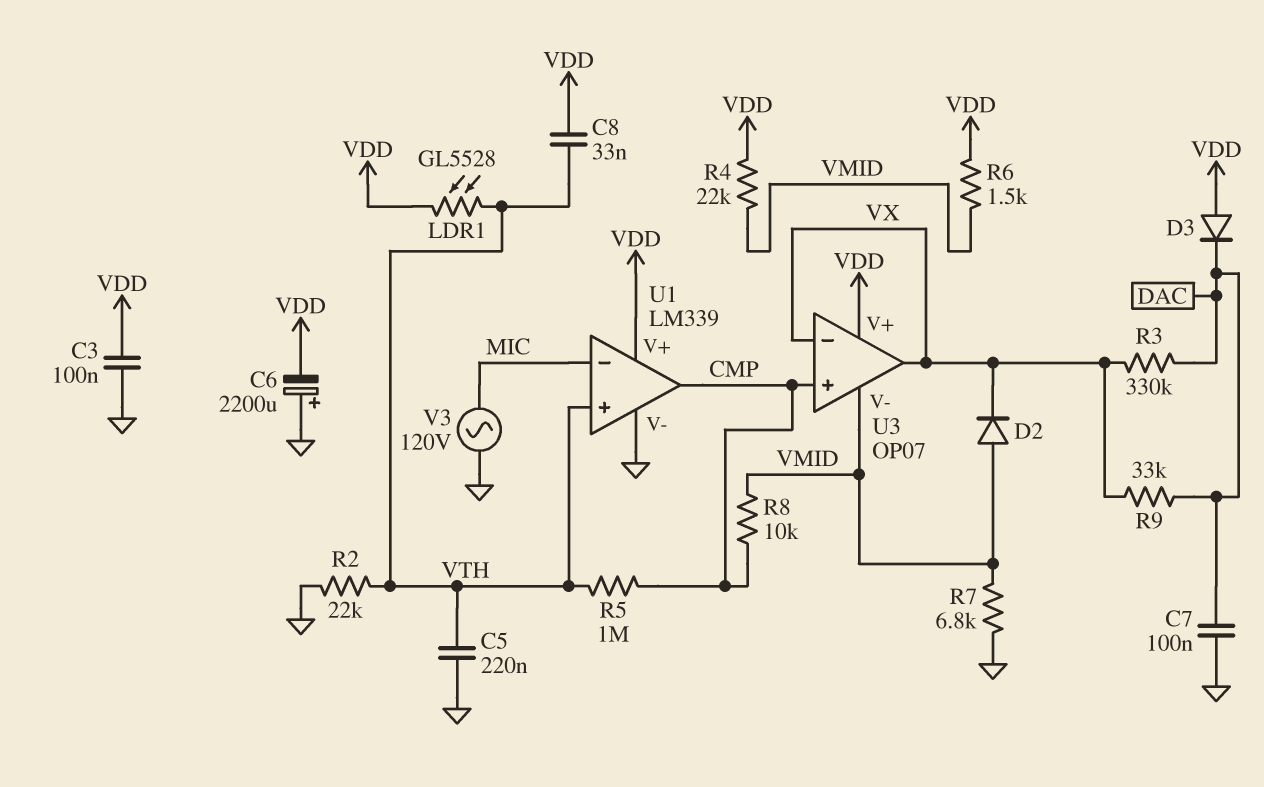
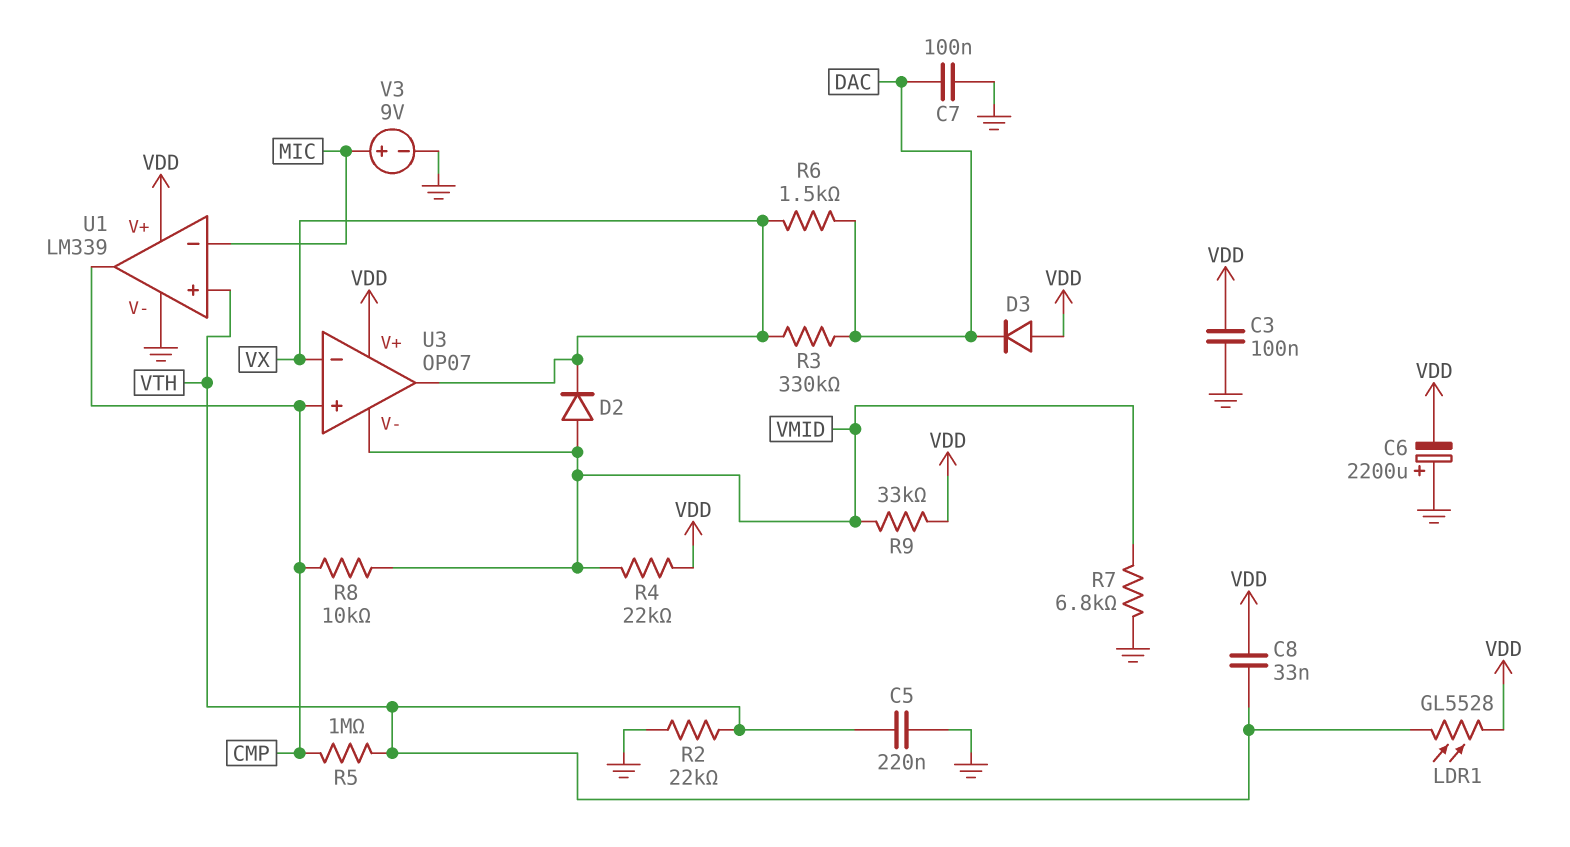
R6: 1.5k (VDD, VMID) -> 1.5k (DAC, VX)
R9: 33k (DAC, VX) -> 33k (VDD, VMID)
V3: AC 120V (GND, MIC) -> 9V (plus MIC, minus GND)

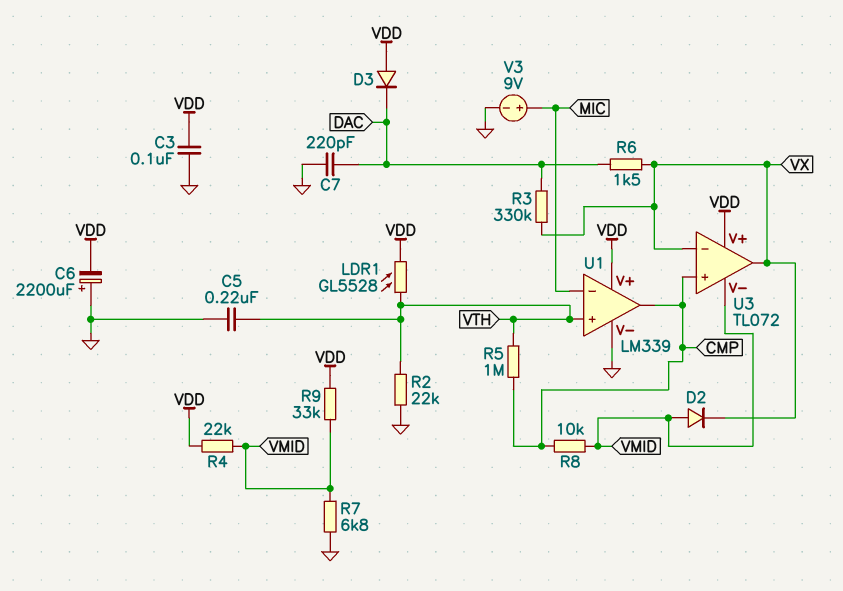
C7: 100nF (DAC, GND) -> 220pF (DAC, GND)
C8: 33nF (VDD, VTH) -> none
U3: OP07 -> TL072

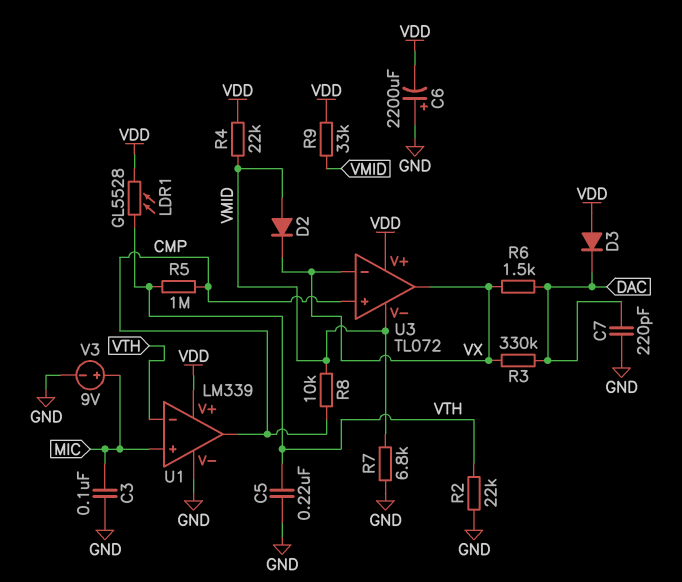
C3: 100nF (GND, VDD) -> 100nF (GND, MIC)
U1 pin in+: VTH -> MIC
U1 pin in-: MIC -> VTH

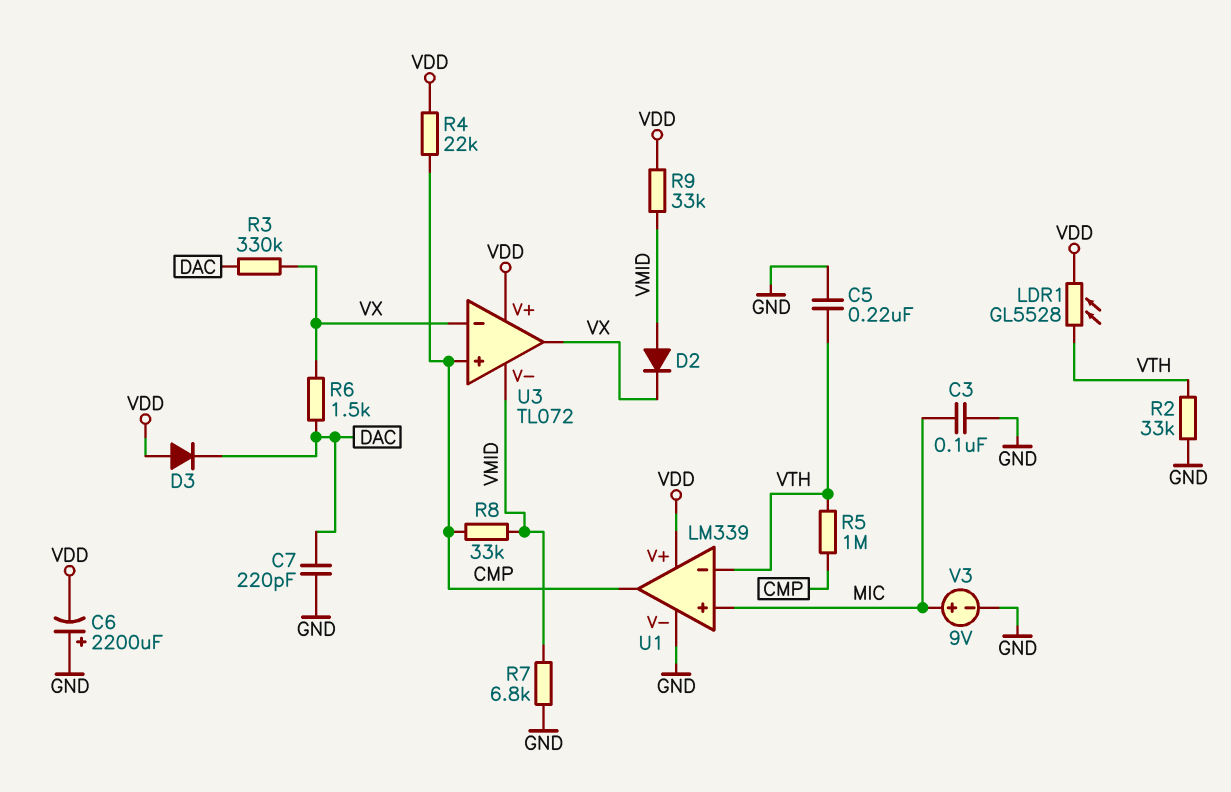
R2: 22k (GND, VTH) -> 33k (GND, VTH)
R4: 22k (VDD, VMID) -> 22k (CMP, VDD)
R8: 10k (CMP, VMID) -> 33k (CMP, VMID)

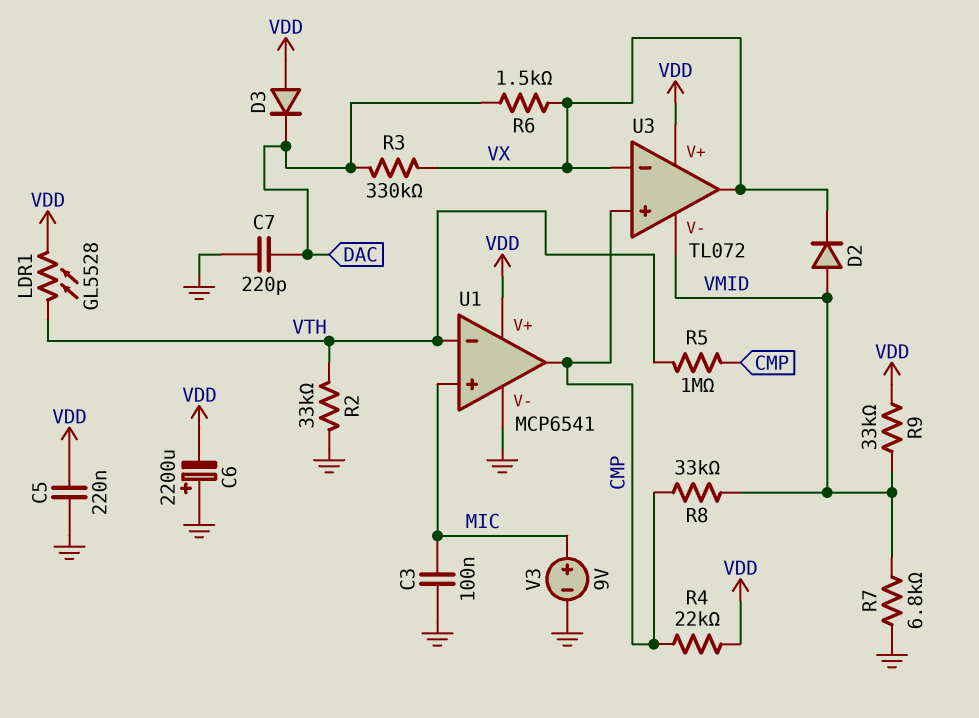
C5: 220nF (GND, VTH) -> 220nF (GND, VDD)
U1: LM339 -> MCP6541

